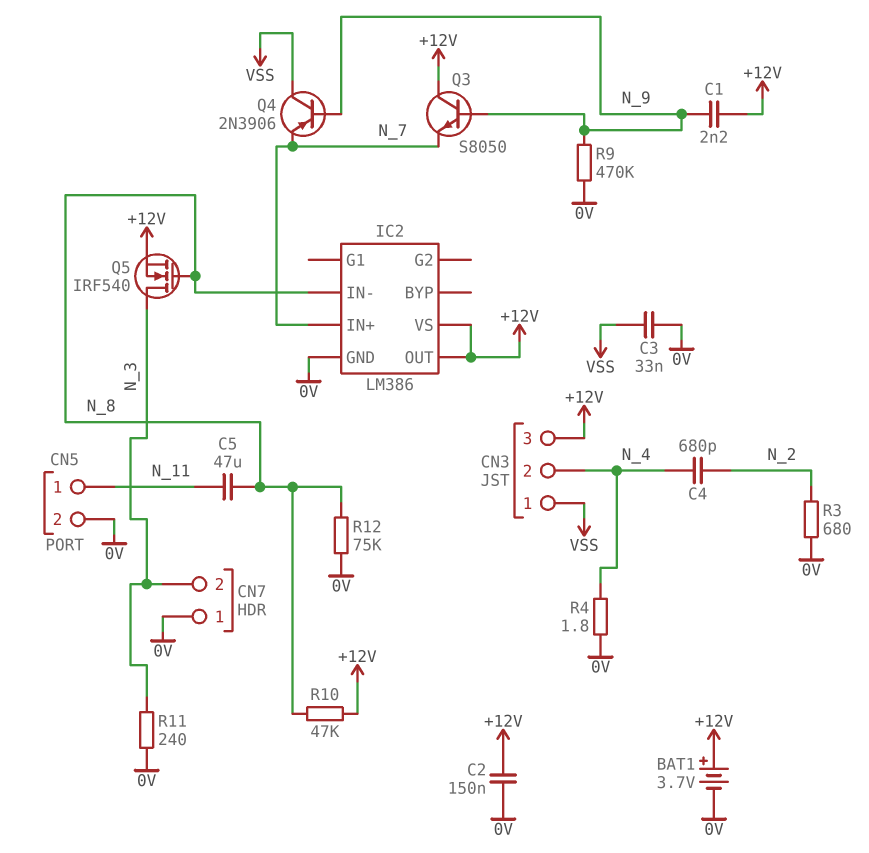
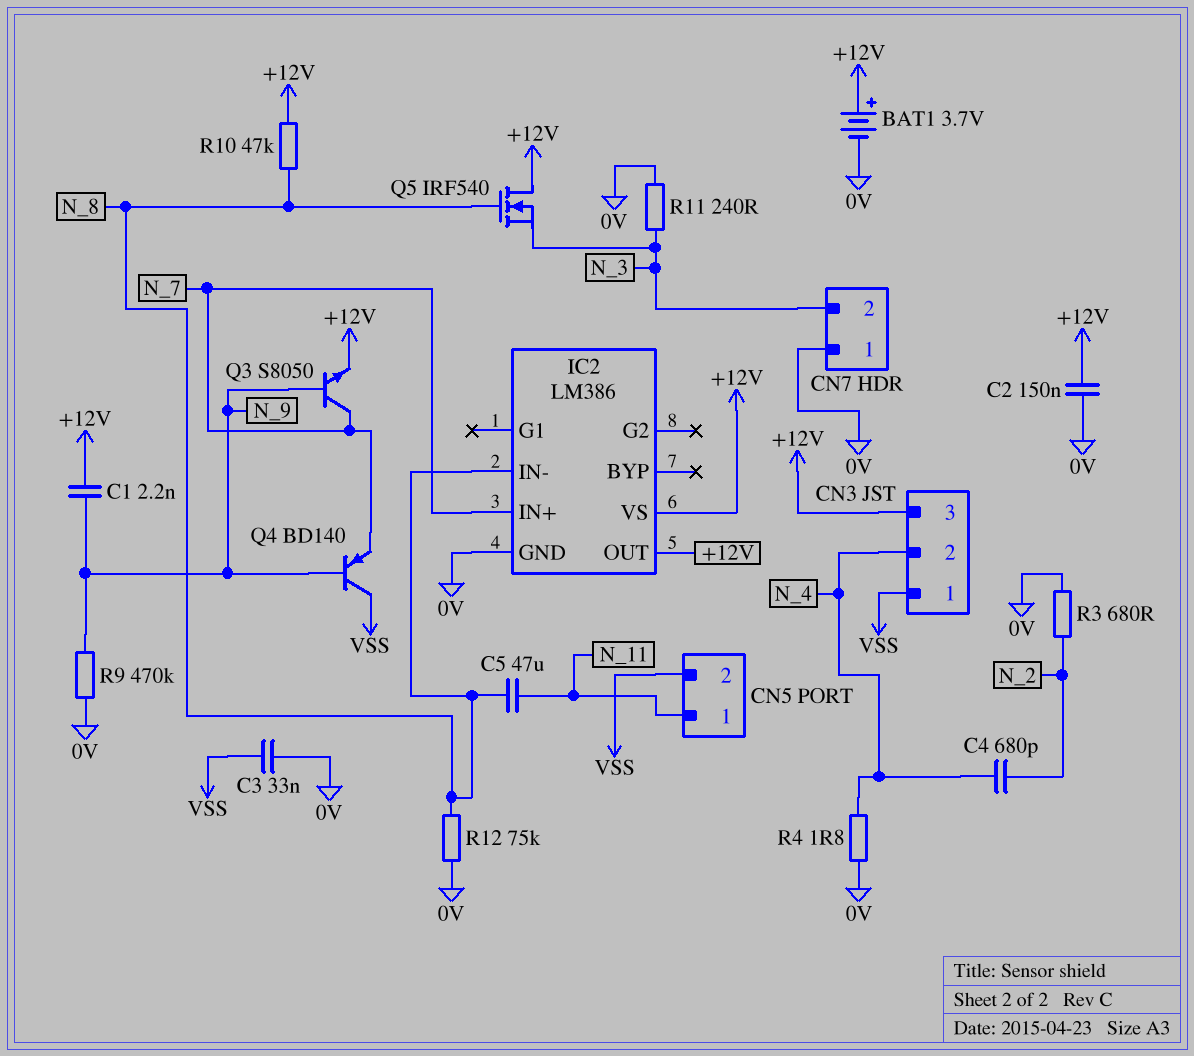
CN5 pin 2: 0V -> VSS
Q3: NPN S8050 (B N_9, C +12V, E N_7) -> NPN S8050 (B N_9, C N_7, E +12V)
Q4: PNP 2N3906 (B N_9, C VSS, E N_7) -> PNP BD140 (B N_9, C VSS, E N_7)
Q5: NMOS IRF540 (G N_8, D N_3, S +12V) -> NMOS IRF540 (G N_8, D +12V, S N_3)

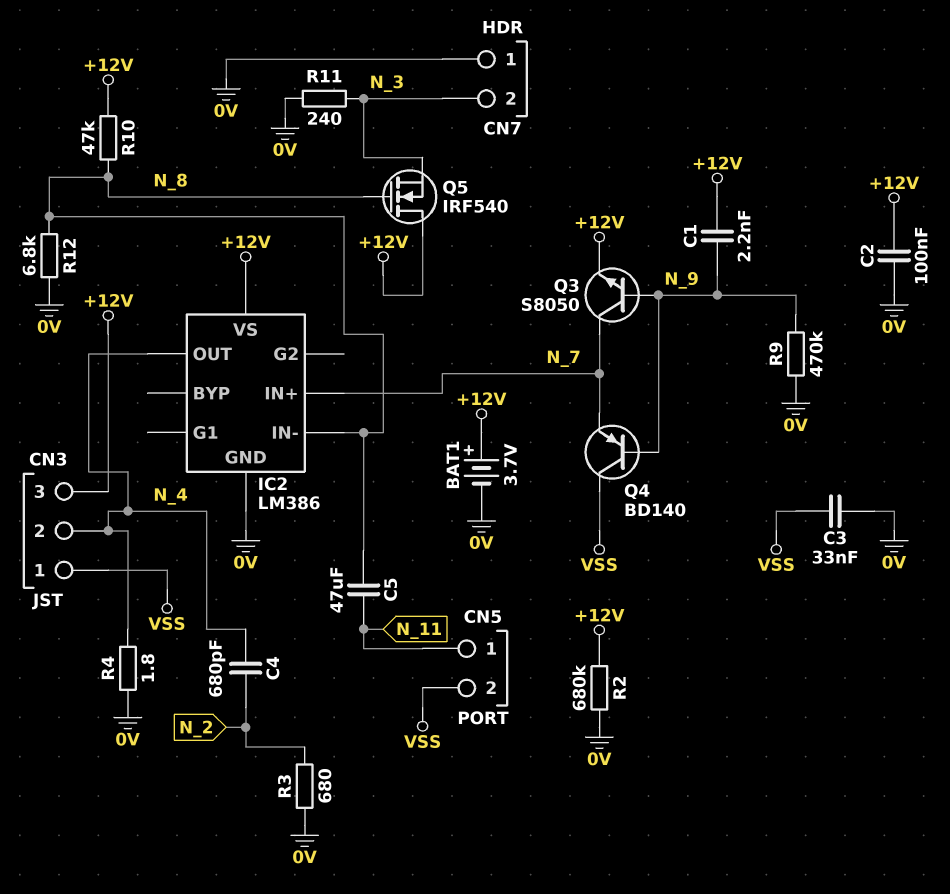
C2: 150nF (+12V, 0V) -> 100nF (+12V, 0V)
IC2 pin OUT: +12V -> N_4
R2: none -> 680k (+12V, 0V)
R12: 75k (0V, N_8) -> 6.8k (0V, N_8)

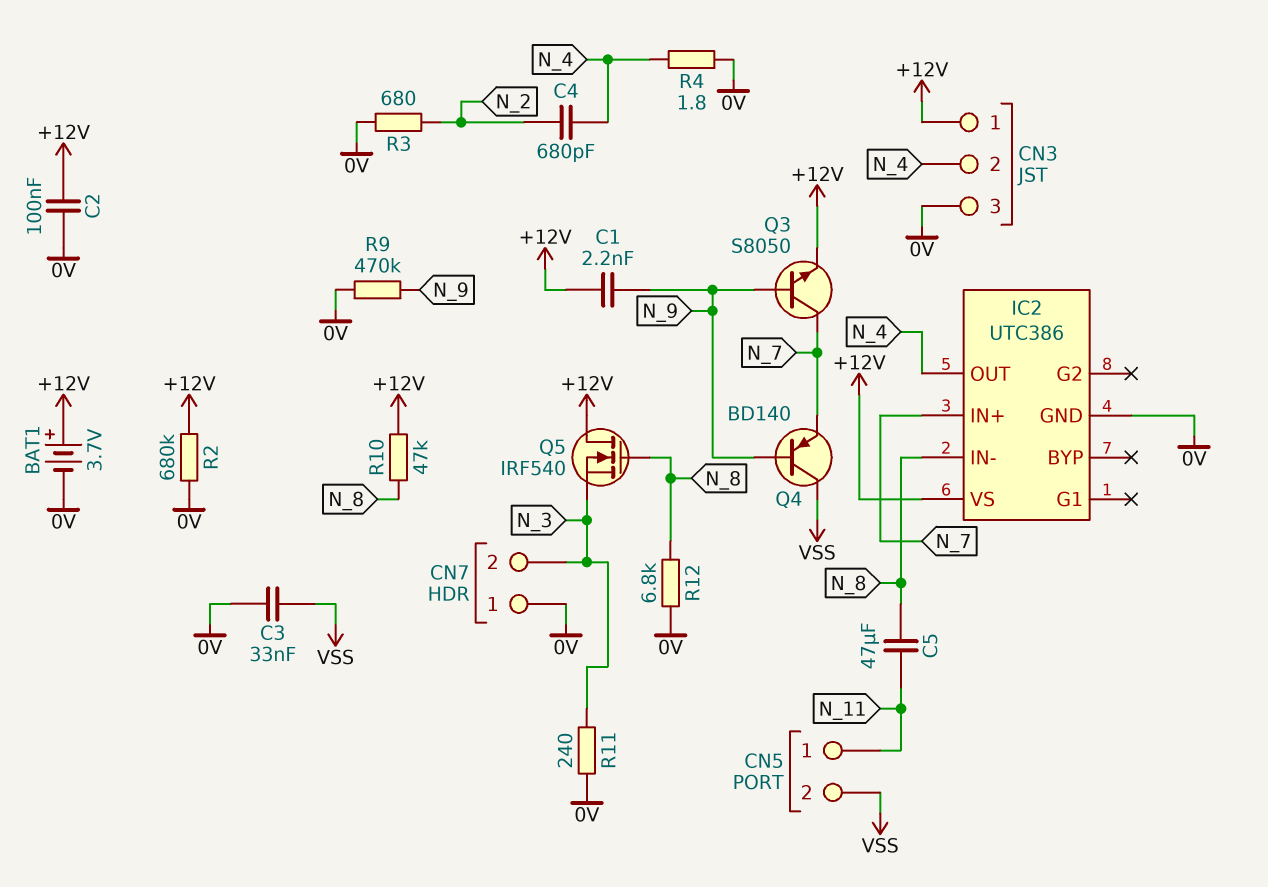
CN3 pin 1: VSS -> +12V
CN3 pin 3: +12V -> 0V
IC2: LM386 -> UTC386

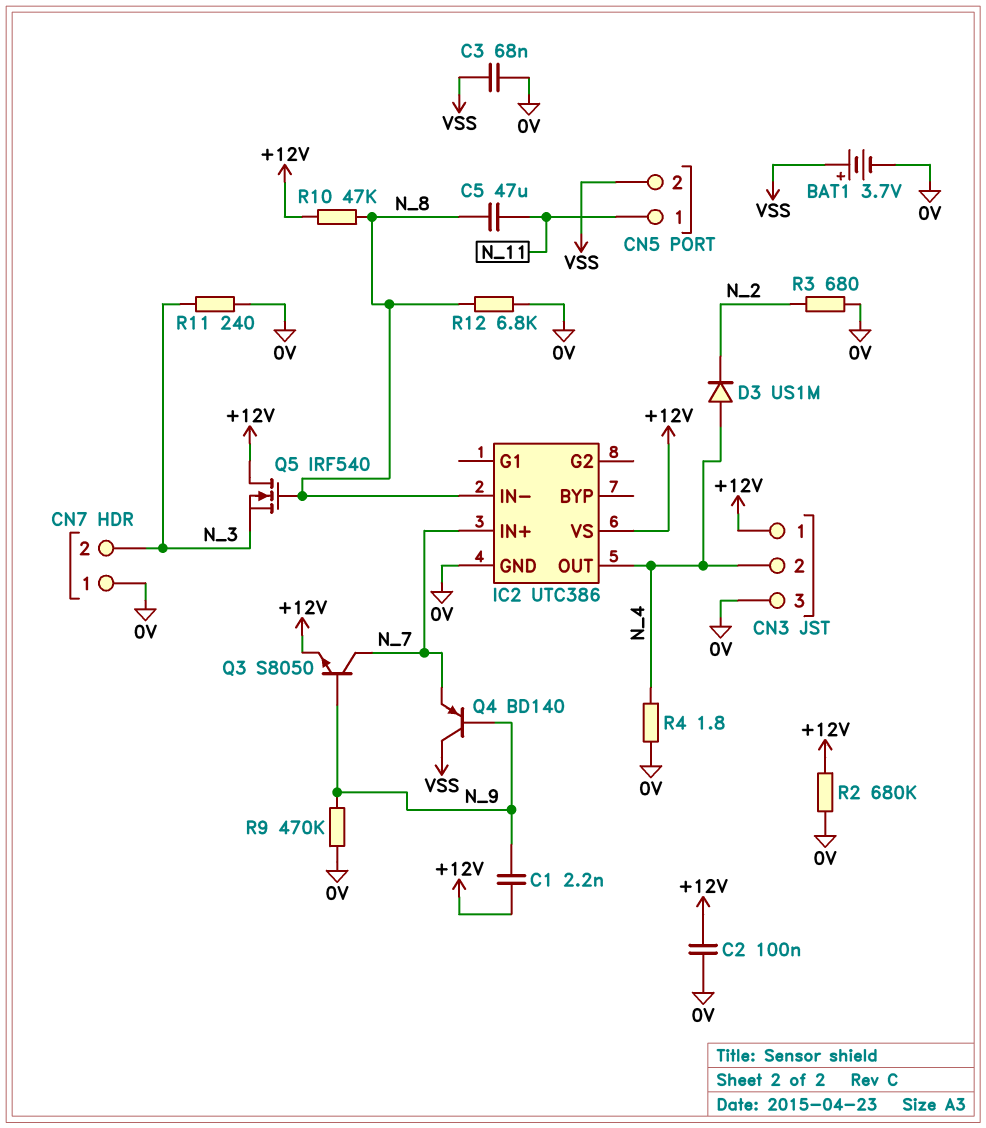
BAT1: 3.7V (plus +12V, minus 0V) -> 3.7V (plus VSS, minus 0V)
C3: 33nF (0V, VSS) -> 68nF (0V, VSS)
C4: 680pF (N_2, N_4) -> none
D3: none -> diode US1M (A N_4, K N_2)

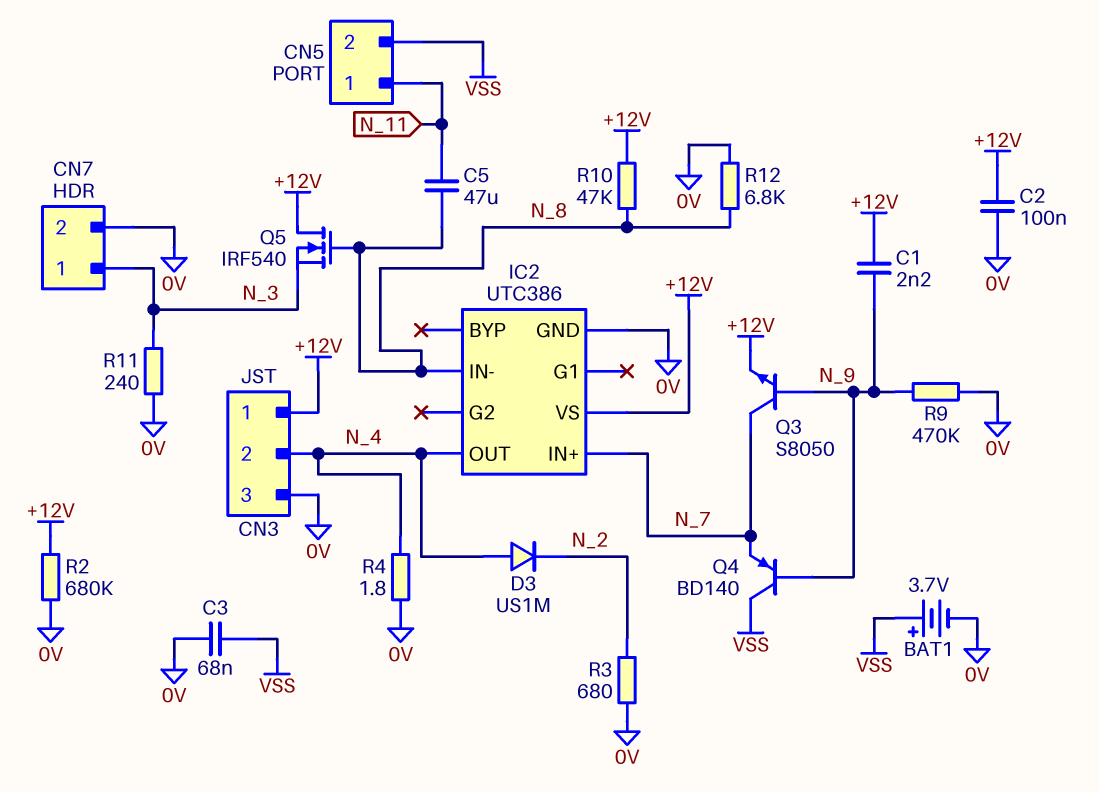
CN7 pin 1: 0V -> N_3
CN7 pin 2: N_3 -> 0V

